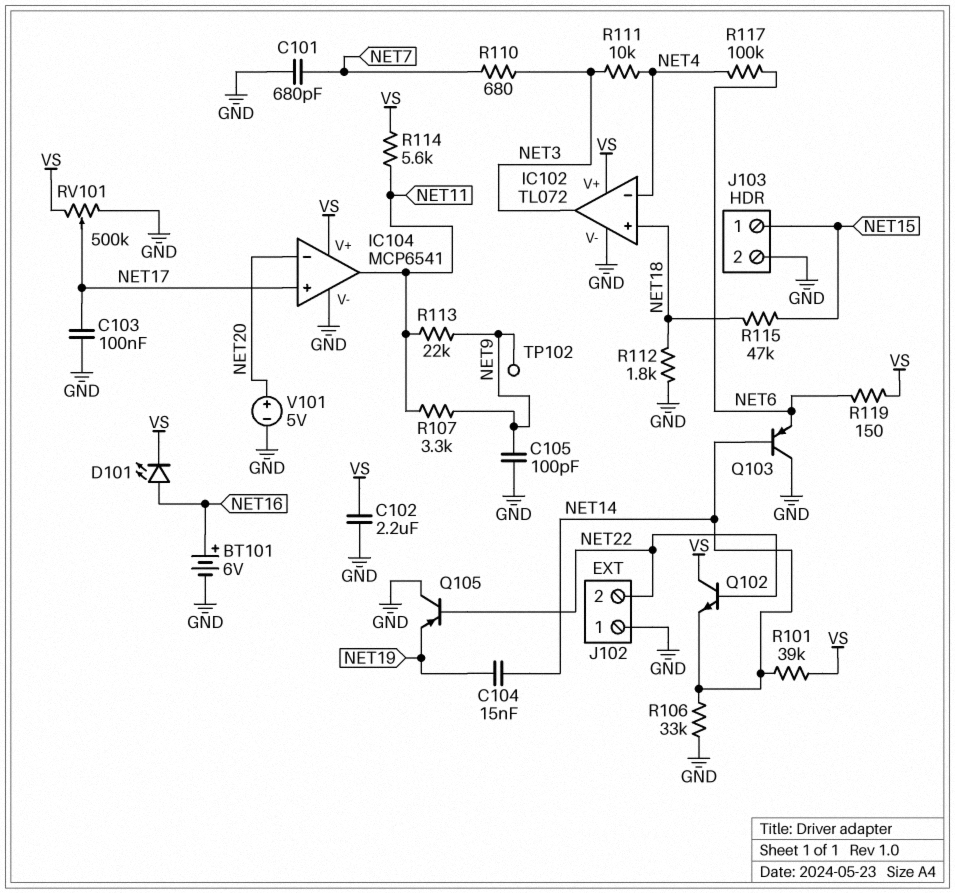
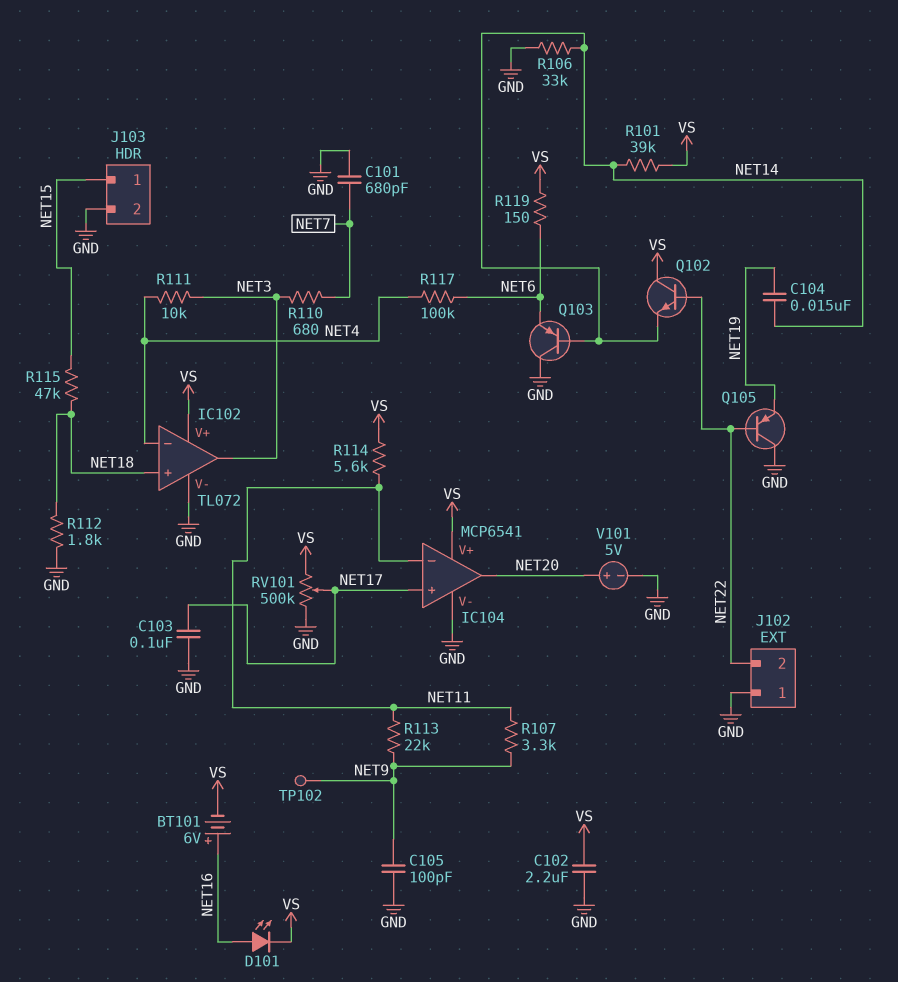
BT101: 6V (plus NET16, minus GND) -> 6V (plus NET16, minus VS)
IC104 pin in-: NET20 -> NET11
IC104 pin out: NET11 -> NET20

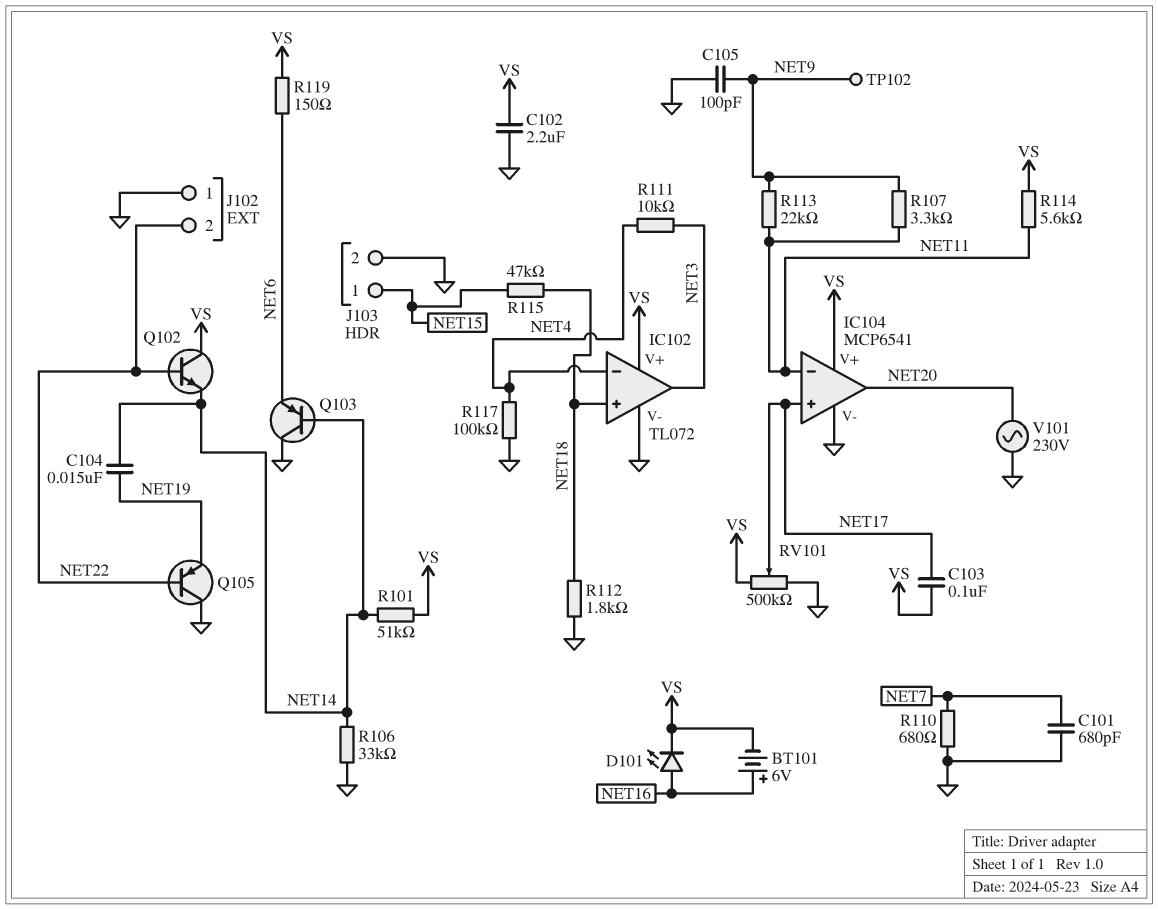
C103: 100nF (GND, NET17) -> 100nF (NET17, VS)
R101: 39k (NET14, VS) -> 51k (NET14, VS)
R110: 680 (NET3, NET7) -> 680 (GND, NET7)
R117: 100k (NET4, NET6) -> 100k (GND, NET4)
V101: 5V (plus NET20, minus GND) -> AC 230V (GND, NET20)

